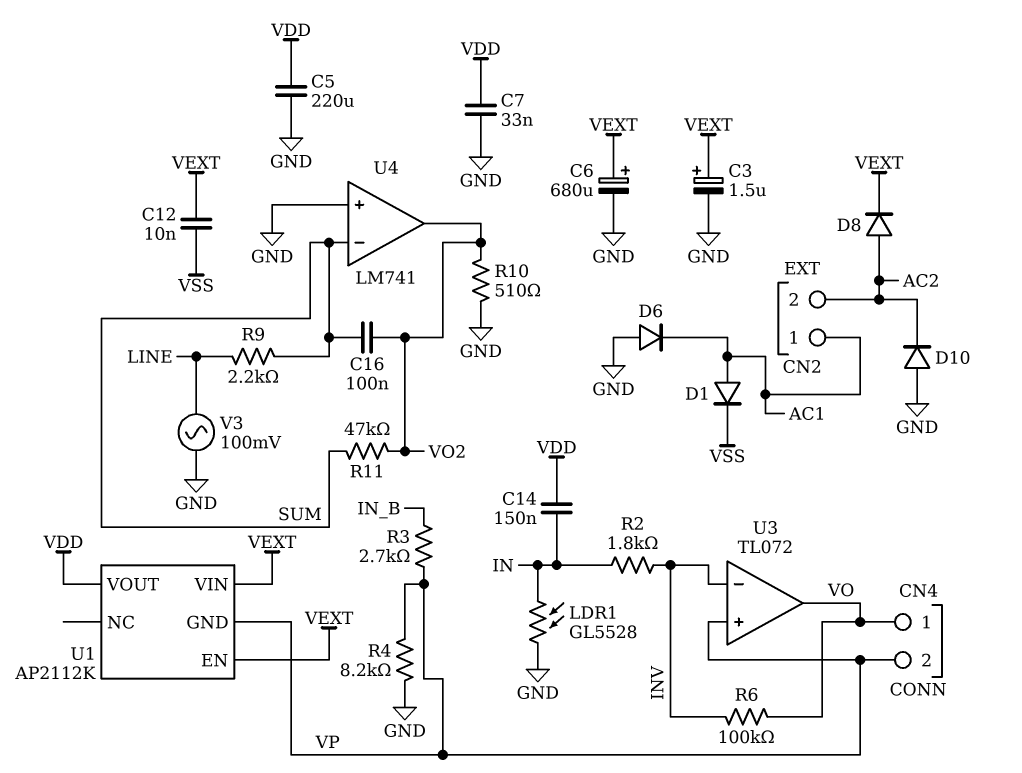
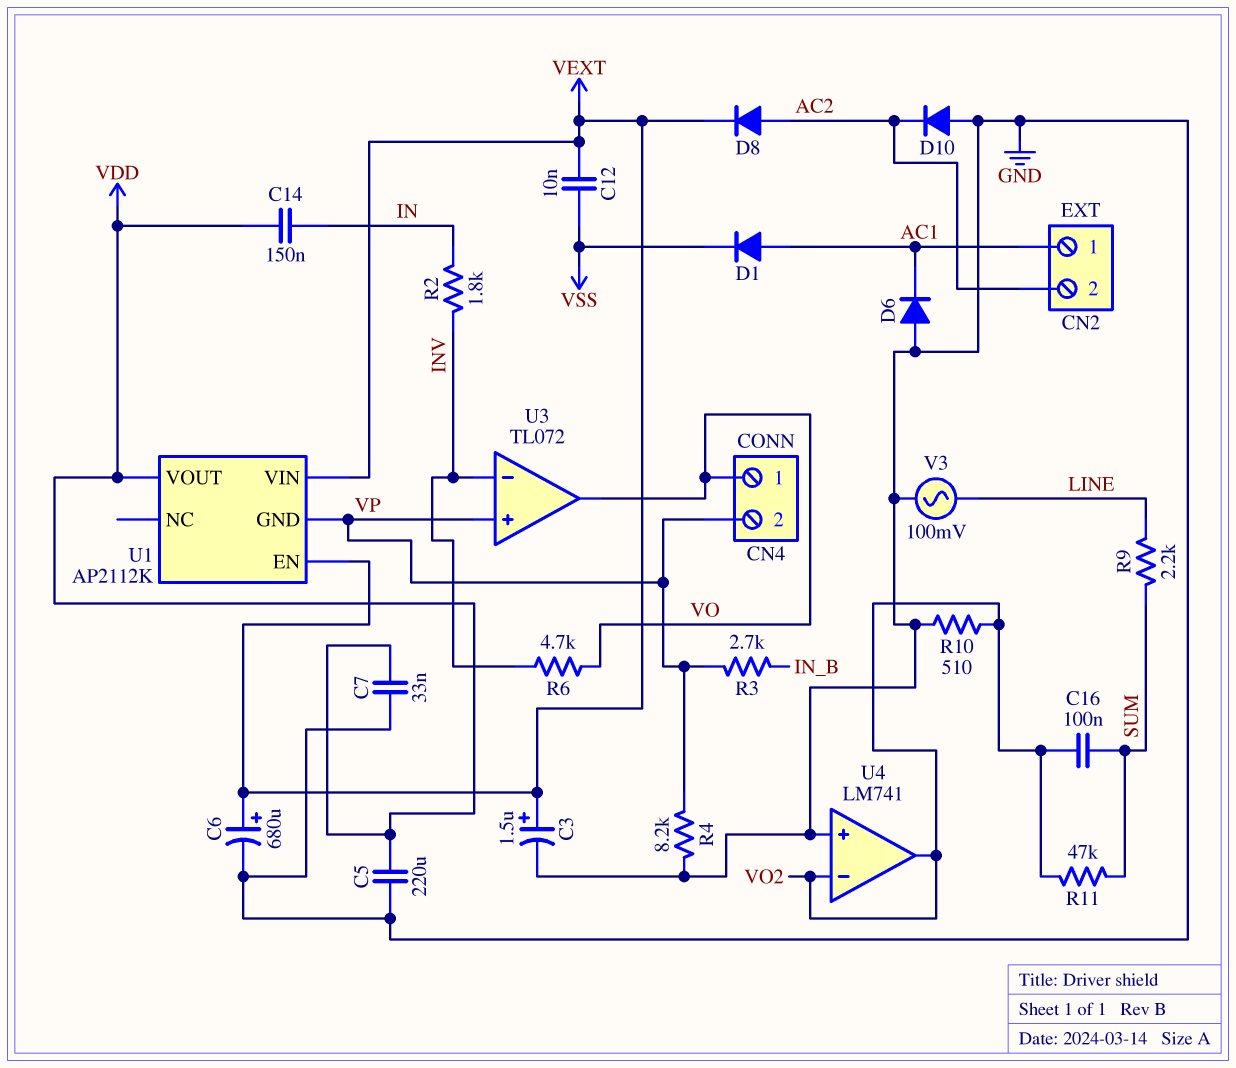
LDR1: GL5528 (GND, IN) -> none
R6: 100k (INV, VO) -> 4.7k (INV, VO)
U4 pin in-: SUM -> VO2

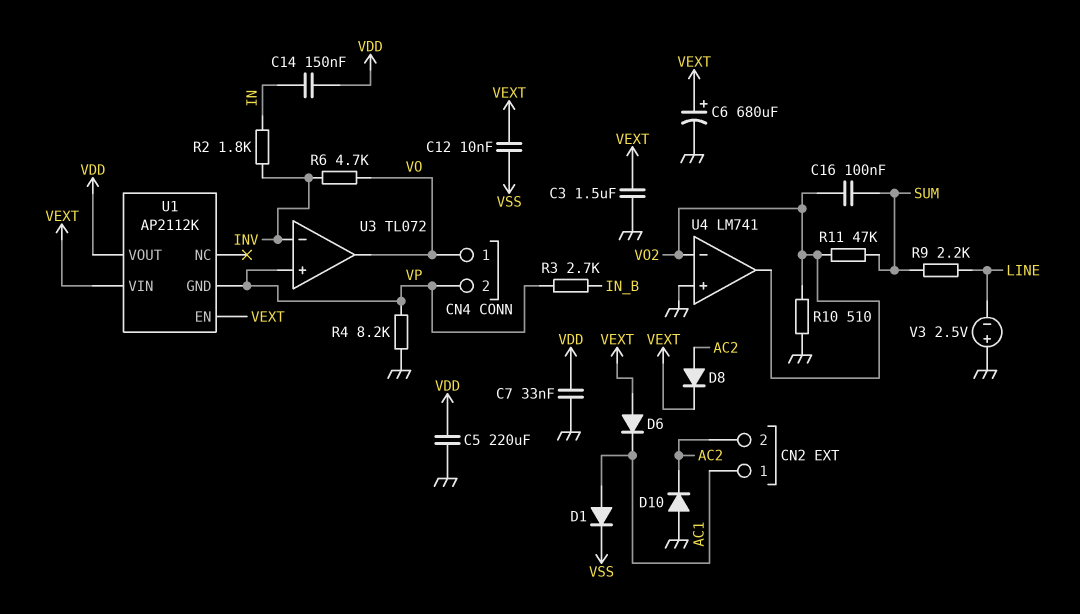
C3: 1.5uF (plus VEXT, minus GND) -> 1.5uF (GND, VEXT)
D6: diode (A GND, K AC1) -> diode (A VEXT, K AC1)
V3: AC 100mV (GND, LINE) -> 2.5V (plus GND, minus LINE)

